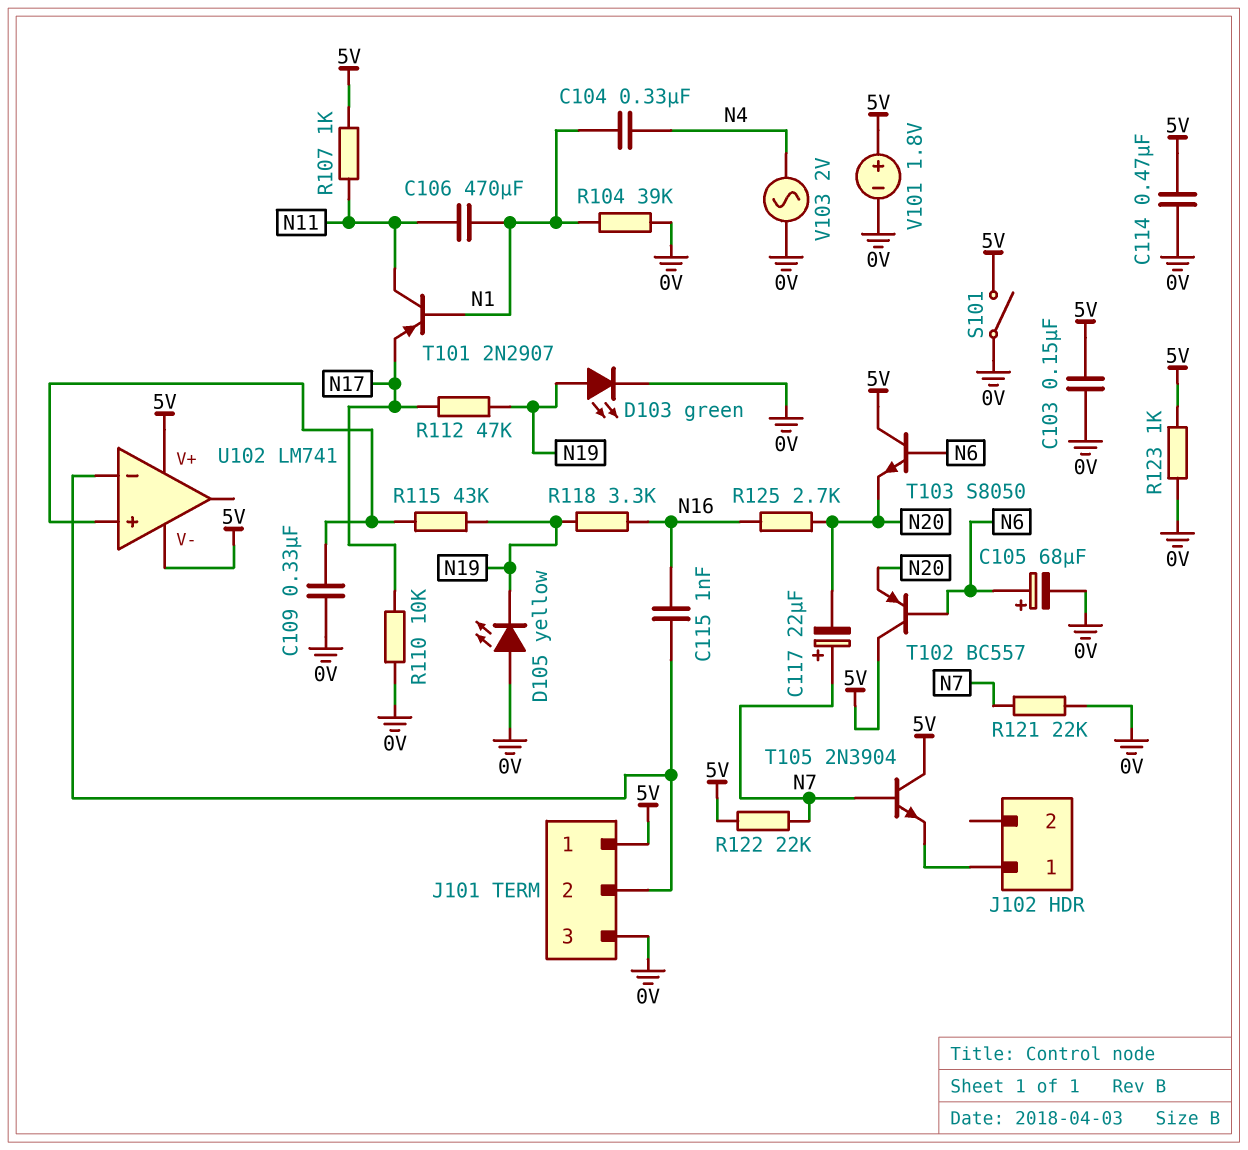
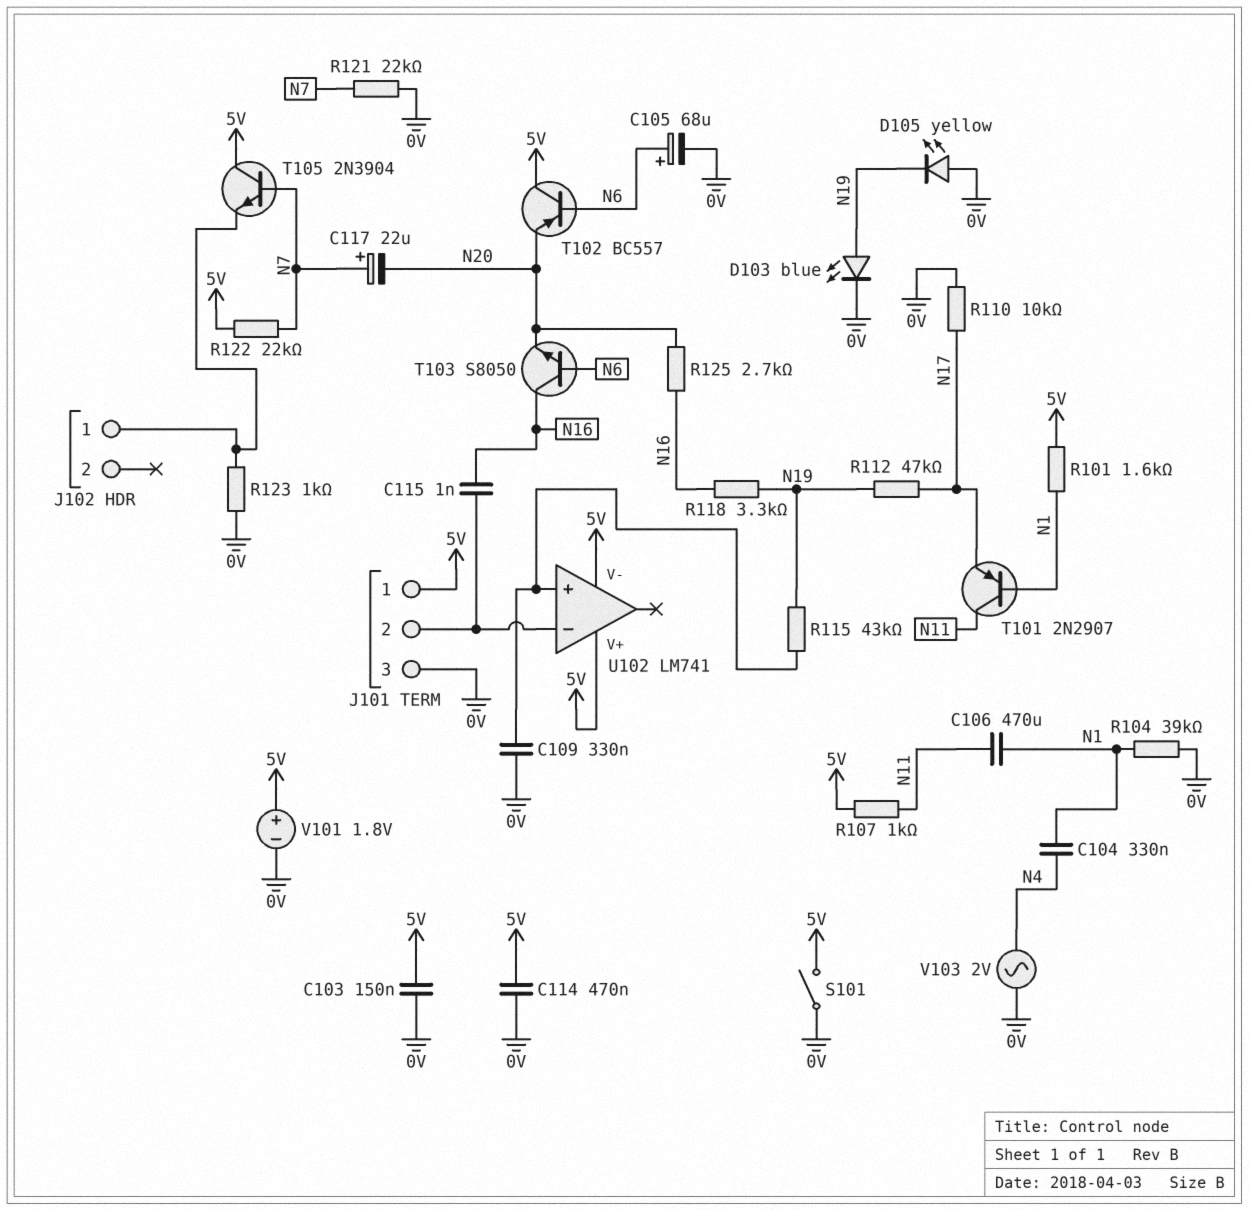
D103: LED green (A N19, K 0V) -> LED blue (A N19, K 0V)
R101: none -> 1.6k (5V, N1)
R123: 1k (0V, 5V) -> 1k (0V, J102/1)
T103: NPN S8050 (B N6, C 5V, E N20) -> NPN S8050 (B N6, C N16, E N20)

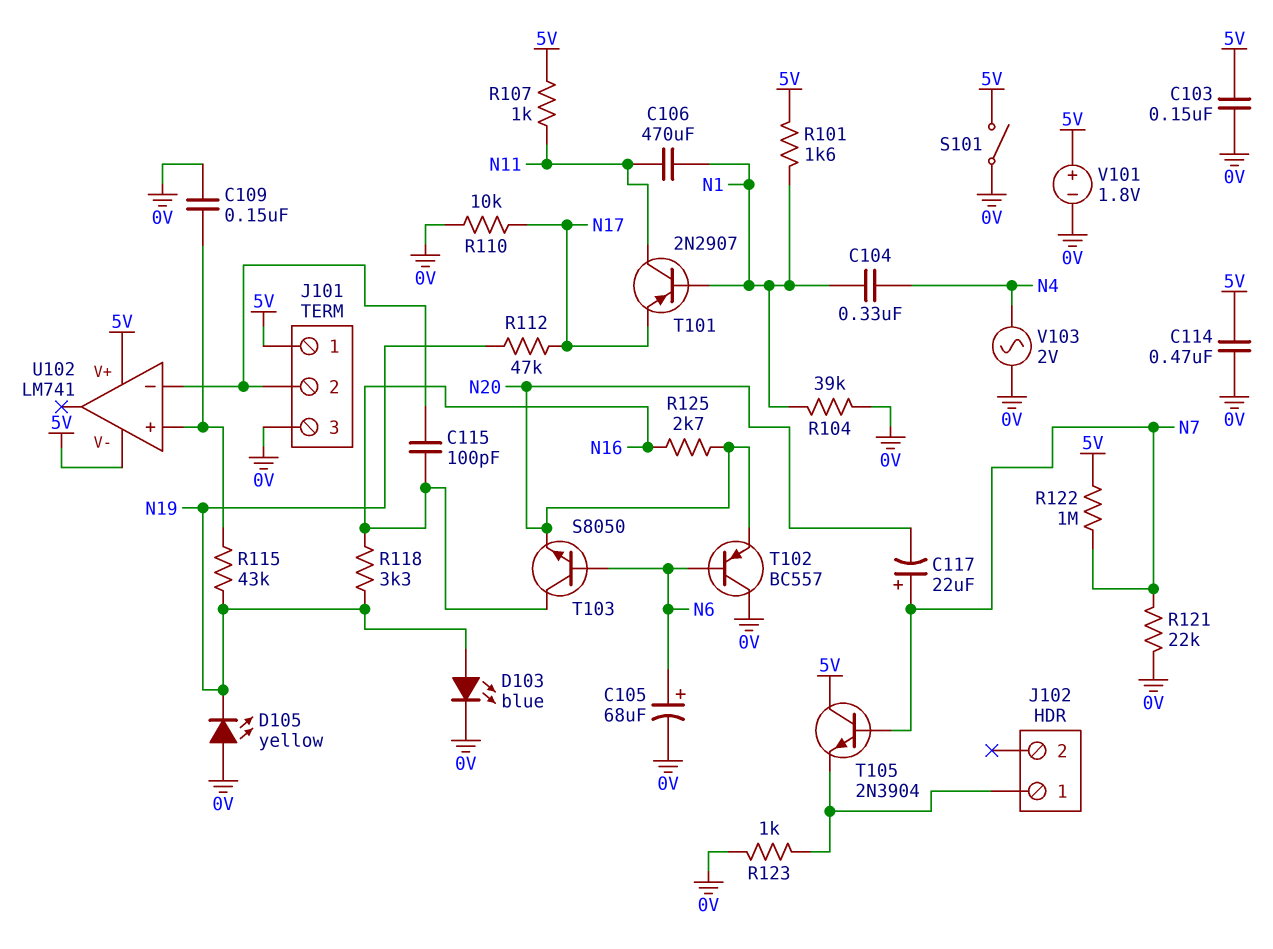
C109: 330nF (0V, U102/in+) -> 150nF (0V, U102/in+)
C115: 1nF (J101/2, N16) -> 100pF (J101/2, N16)
R122: 22k (5V, N7) -> 1M (5V, N7)
T102: PNP BC557 (B N6, C 5V, E N20) -> PNP BC557 (B N6, C 0V, E N20)

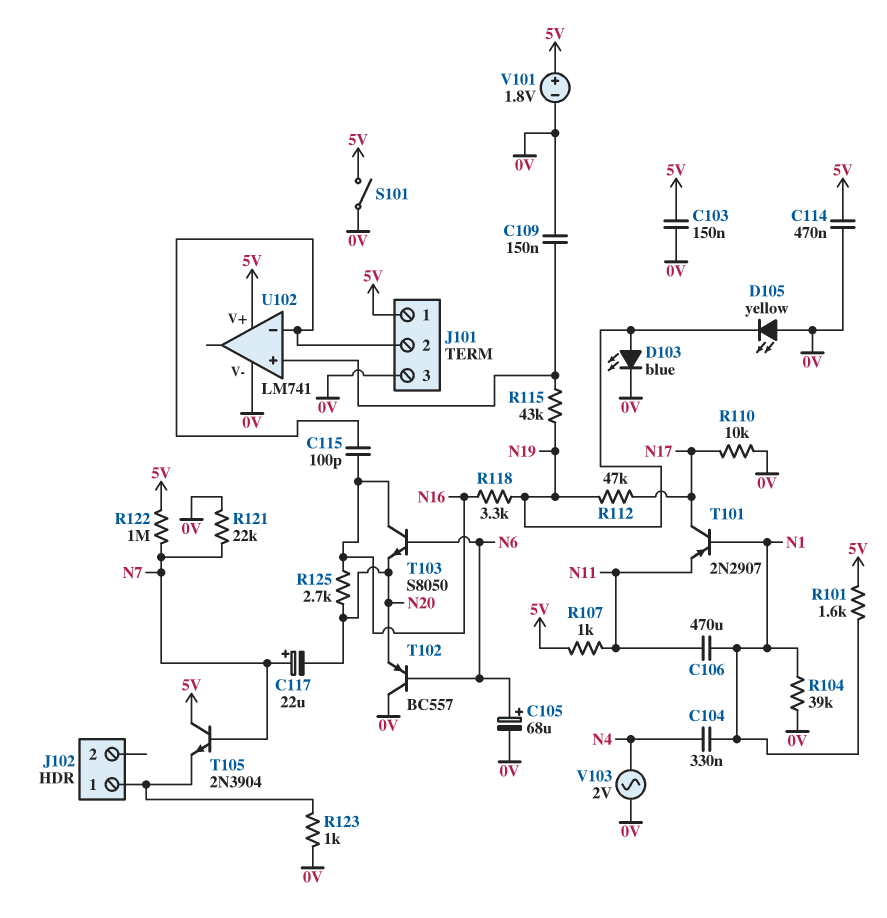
T101: PNP 2N2907 (B N1, C N11, E N17) -> PNP 2N2907 (B N1, C N17, E N11)
U102 pin V-: 5V -> 0V

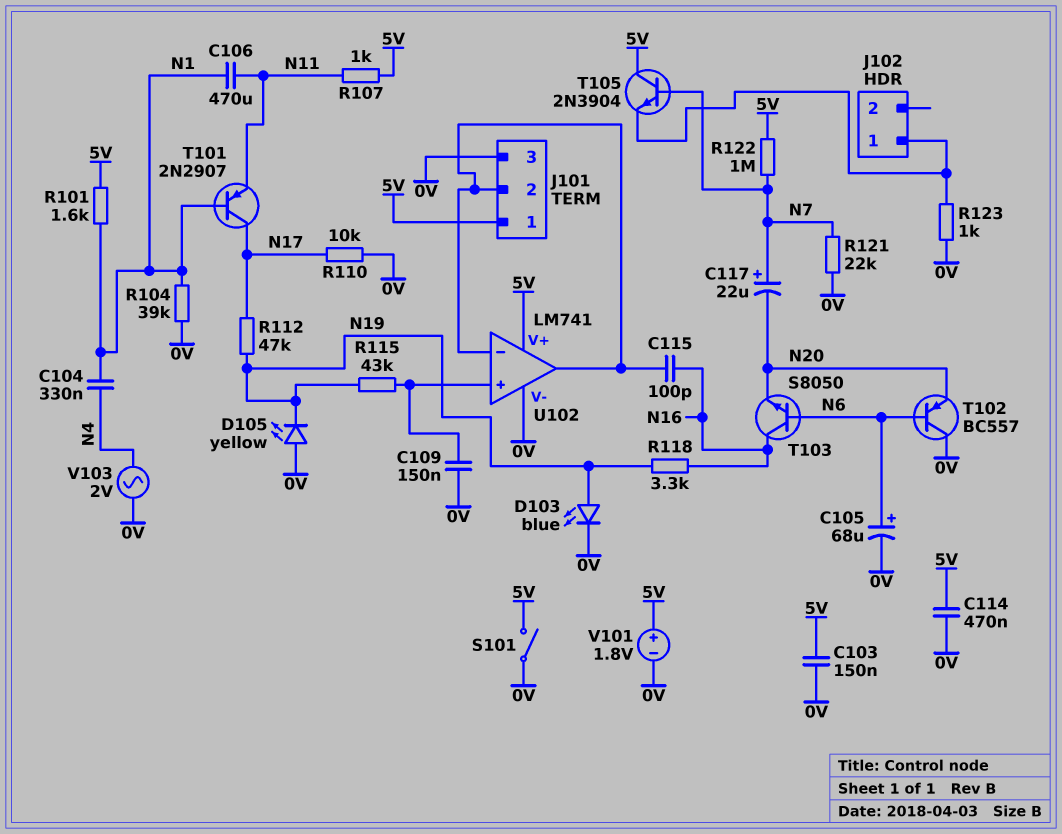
R125: 2.7k (N16, N20) -> none
U102 pin out: none -> J101/2

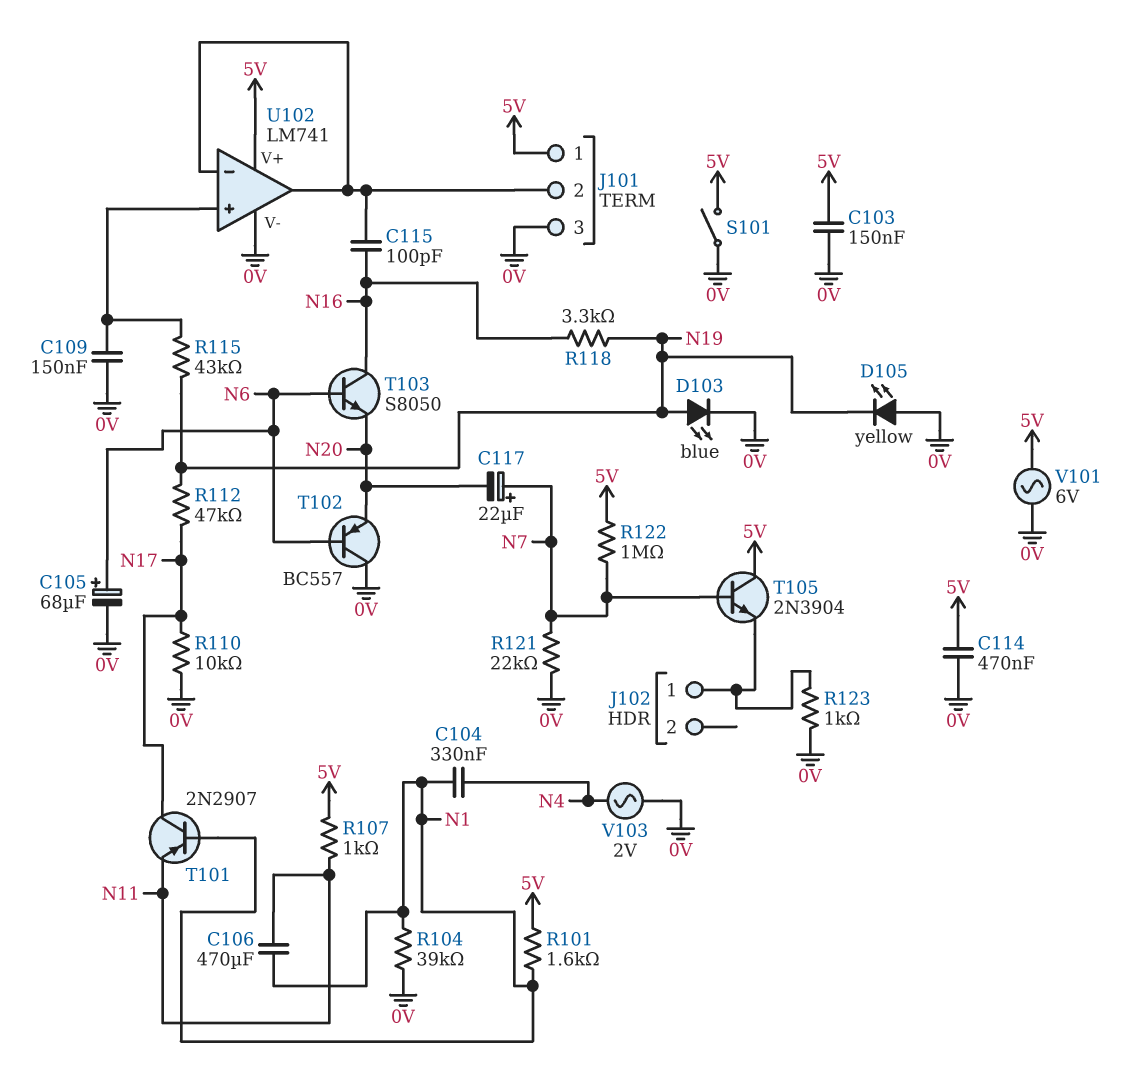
V101: 1.8V (plus 5V, minus 0V) -> AC 6V (0V, 5V)

